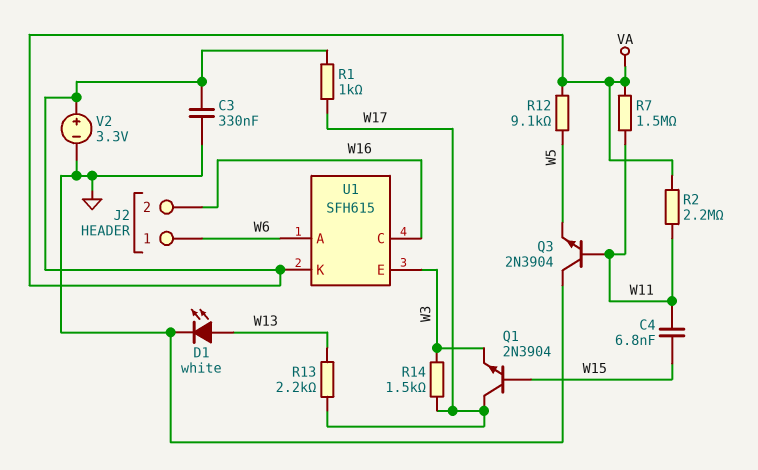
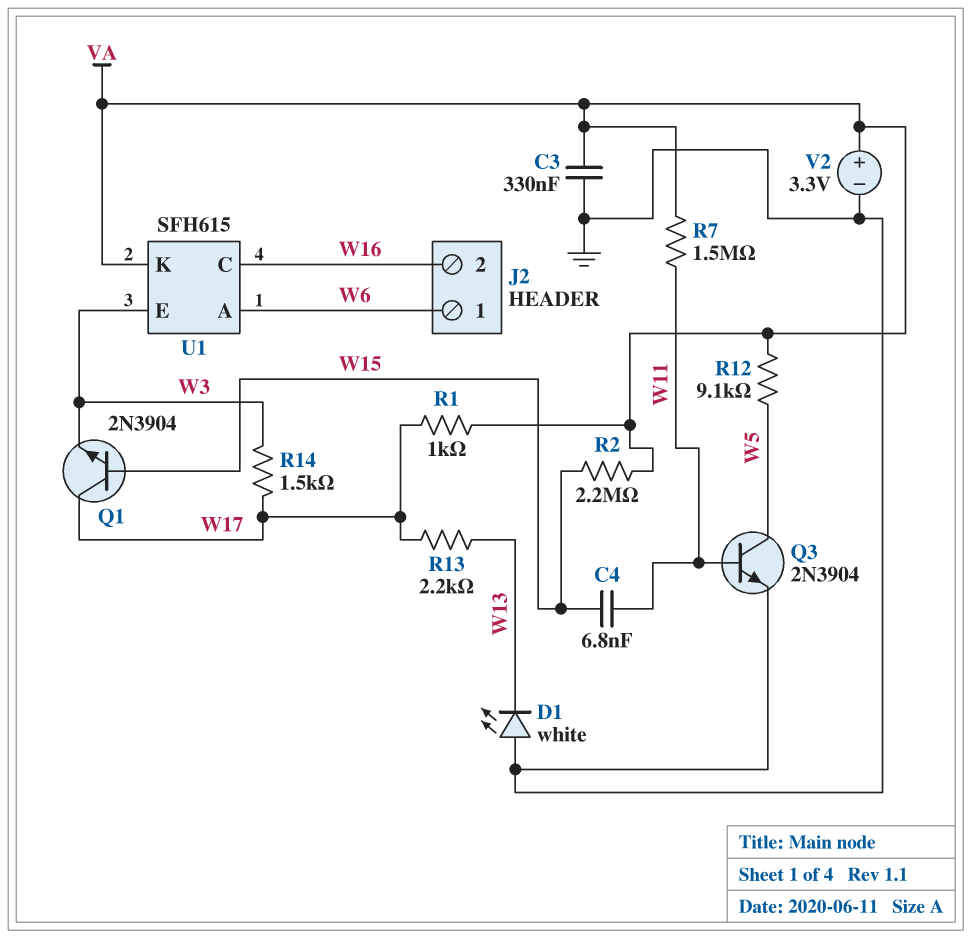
D1: LED white (A W13, K GND) -> LED white (A GND, K W13)
Q3: NPN 2N3904 (B W11, C GND, E W5) -> NPN 2N3904 (B W11, C W5, E GND)
R2: 2.2M (VA, W11) -> 2.2M (VA, W15)

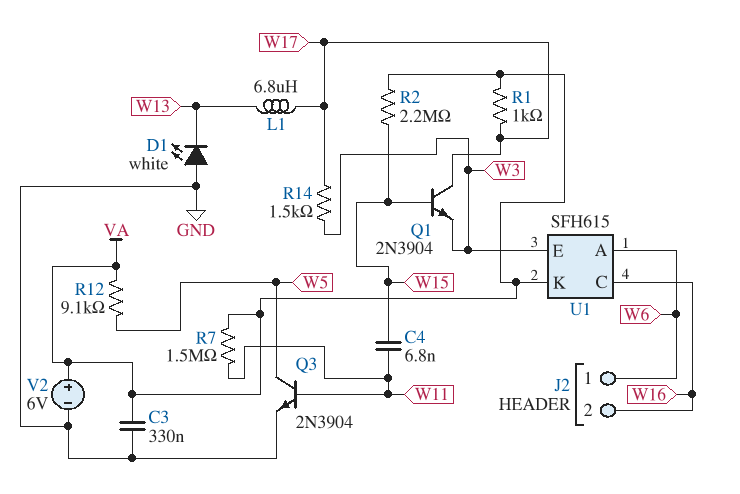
L1: none -> 6.8uH (W13, W17)
R13: 2.2k (W13, W17) -> none
V2: 3.3V (plus VA, minus GND) -> 6V (plus VA, minus GND)

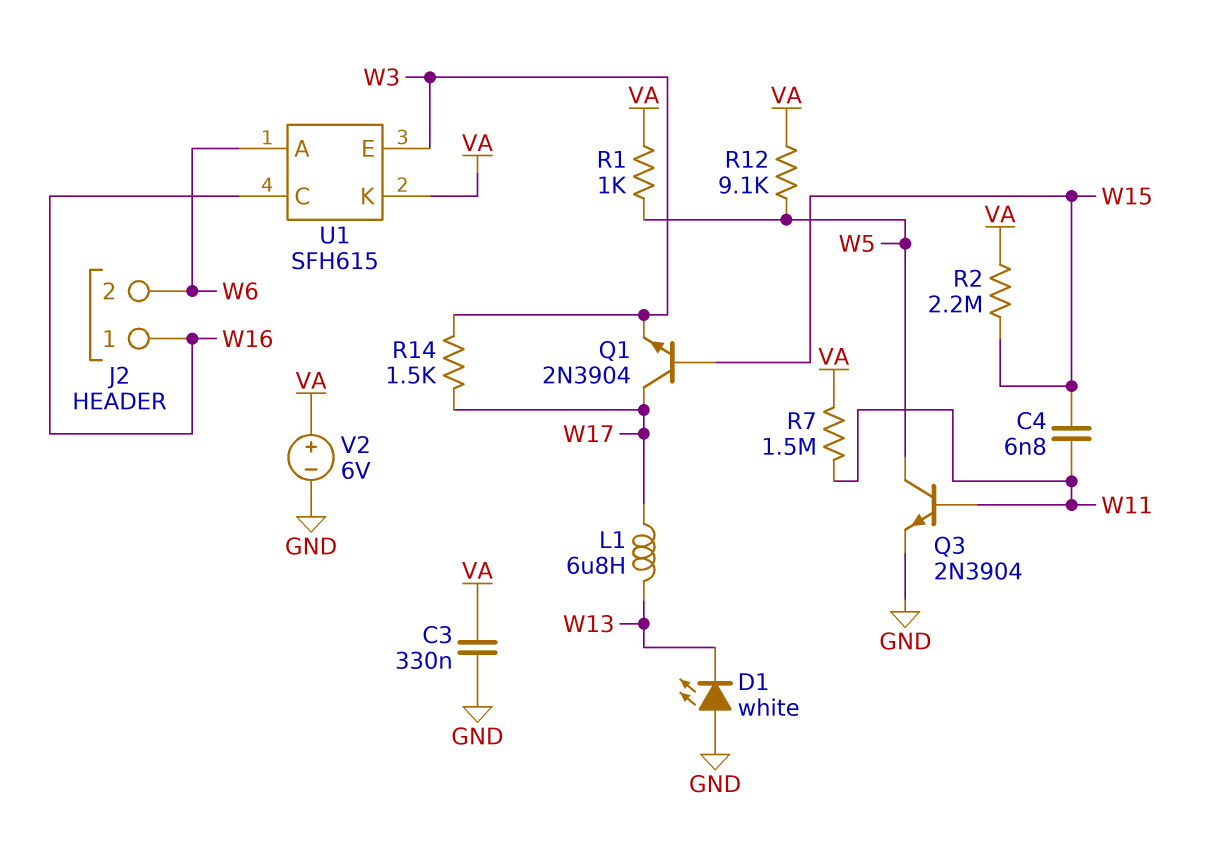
J2 pin 1: W6 -> W16
J2 pin 2: W16 -> W6
R1: 1k (VA, W17) -> 1k (VA, W5)

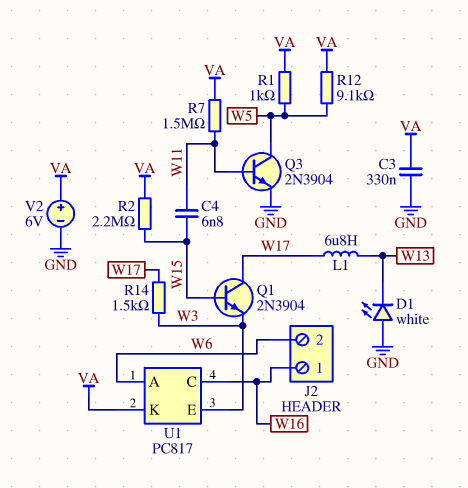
U1: SFH615 -> PC817

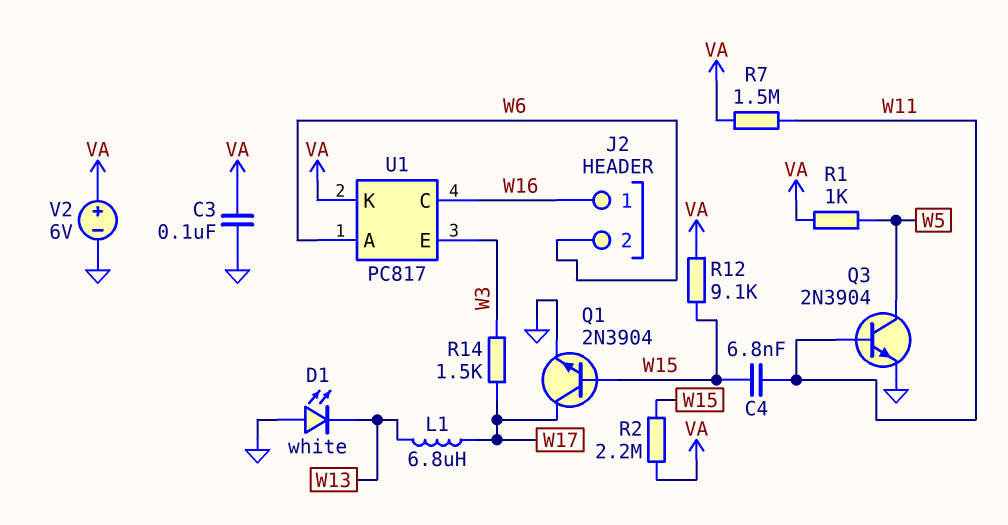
C3: 330nF (GND, VA) -> 100nF (GND, VA)
Q1: NPN 2N3904 (B W15, C W17, E W3) -> NPN 2N3904 (B W15, C W17, E GND)
R12: 9.1k (VA, W5) -> 9.1k (VA, W15)

